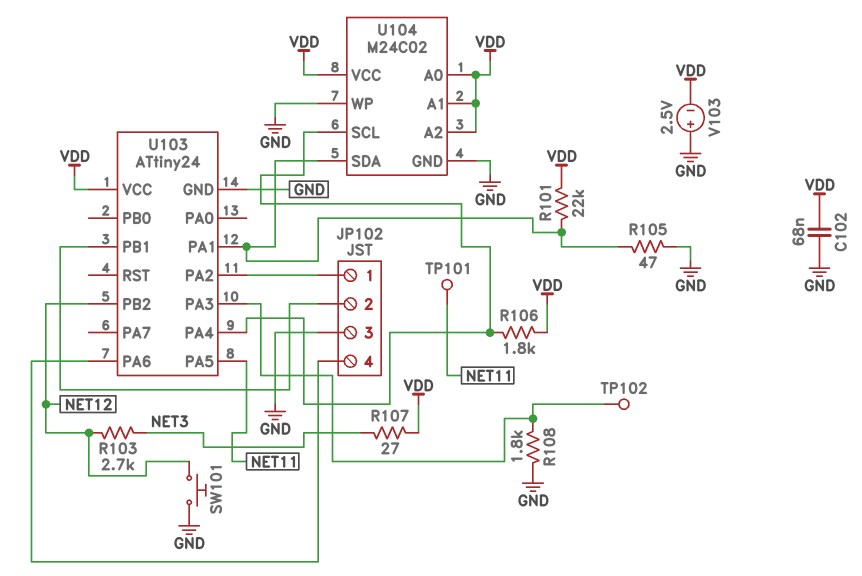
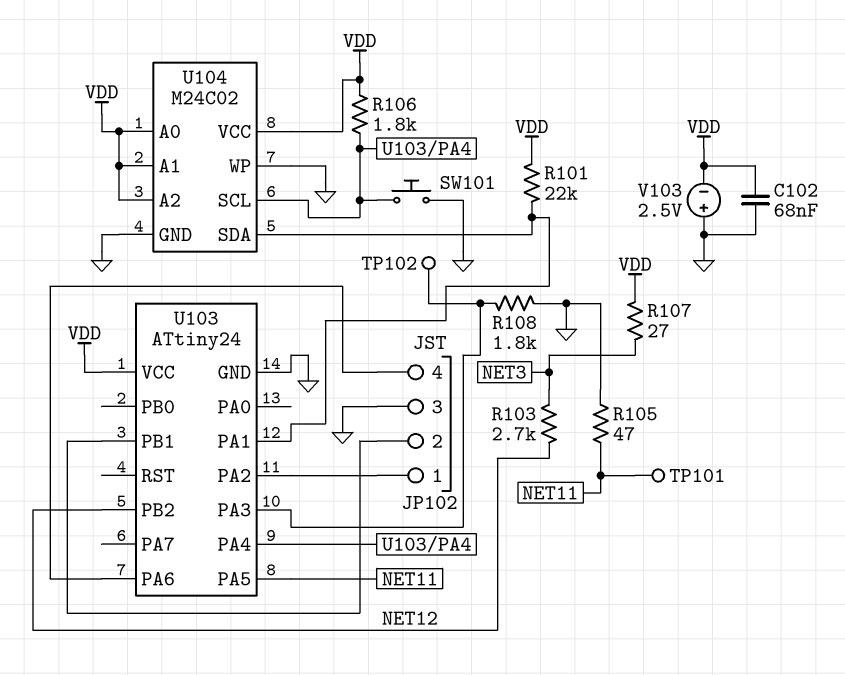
R105: 47 (GND, U103/PA1) -> 47 (GND, NET11)
SW101: button (GND, NET12) -> button (GND, U103/PA4)

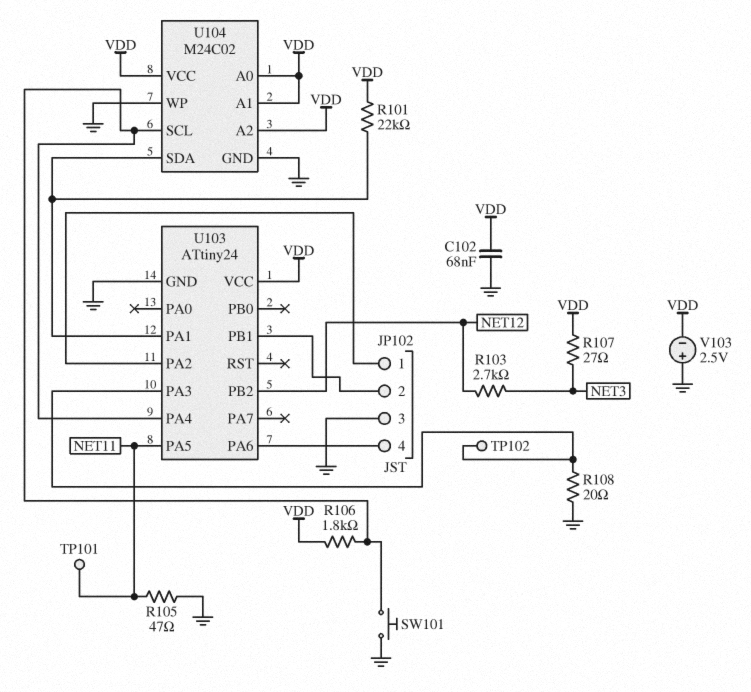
R108: 1.8k (GND, U103/PA3) -> 20 (GND, U103/PA3)

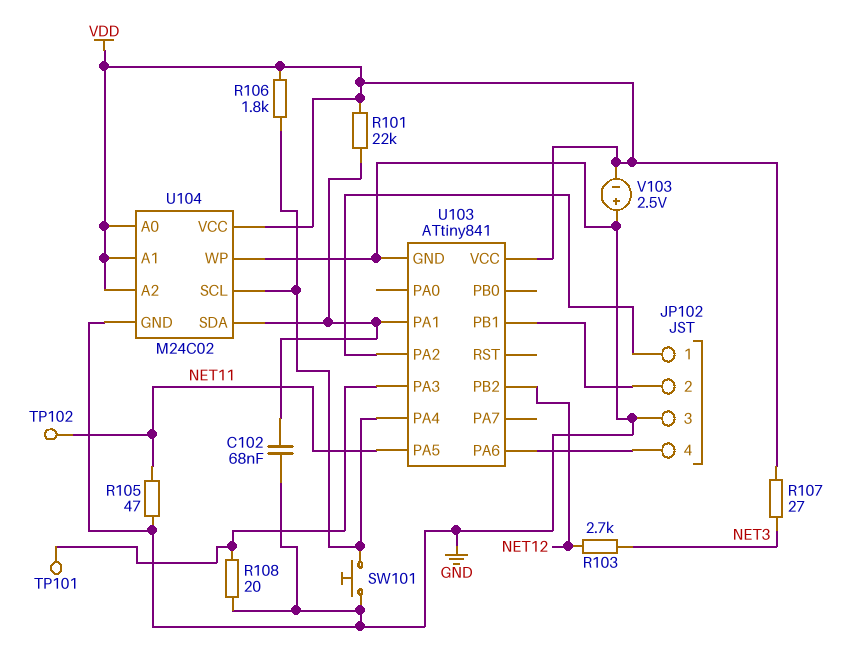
C102: 68nF (GND, VDD) -> 68nF (GND, U103/PA1)
TP101: test point (NET11) -> test point (U103/PA3)
TP102: test point (U103/PA3) -> test point (NET11)
U103: ATtiny24 -> ATtiny841

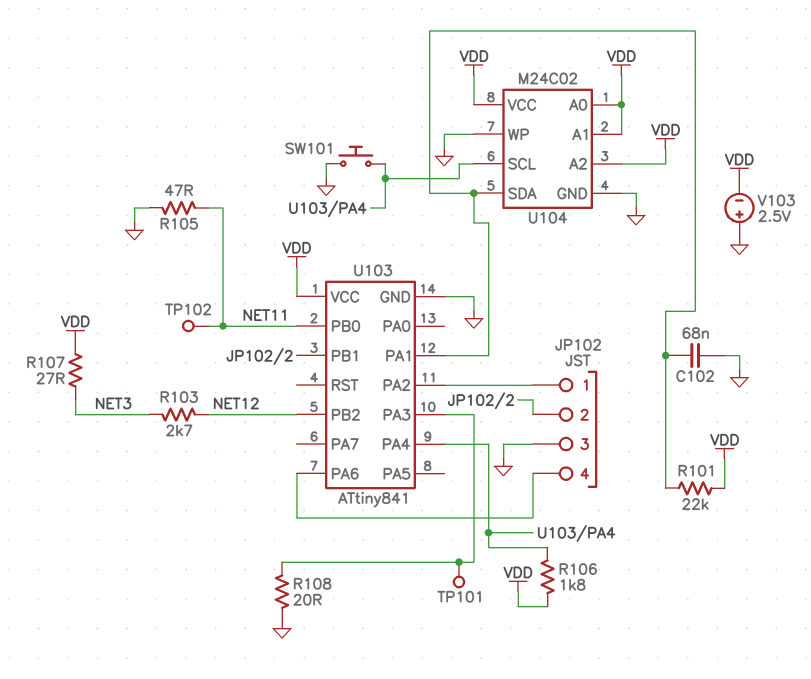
U103 pin PA5: NET11 -> none
U103 pin PB0: none -> NET11

